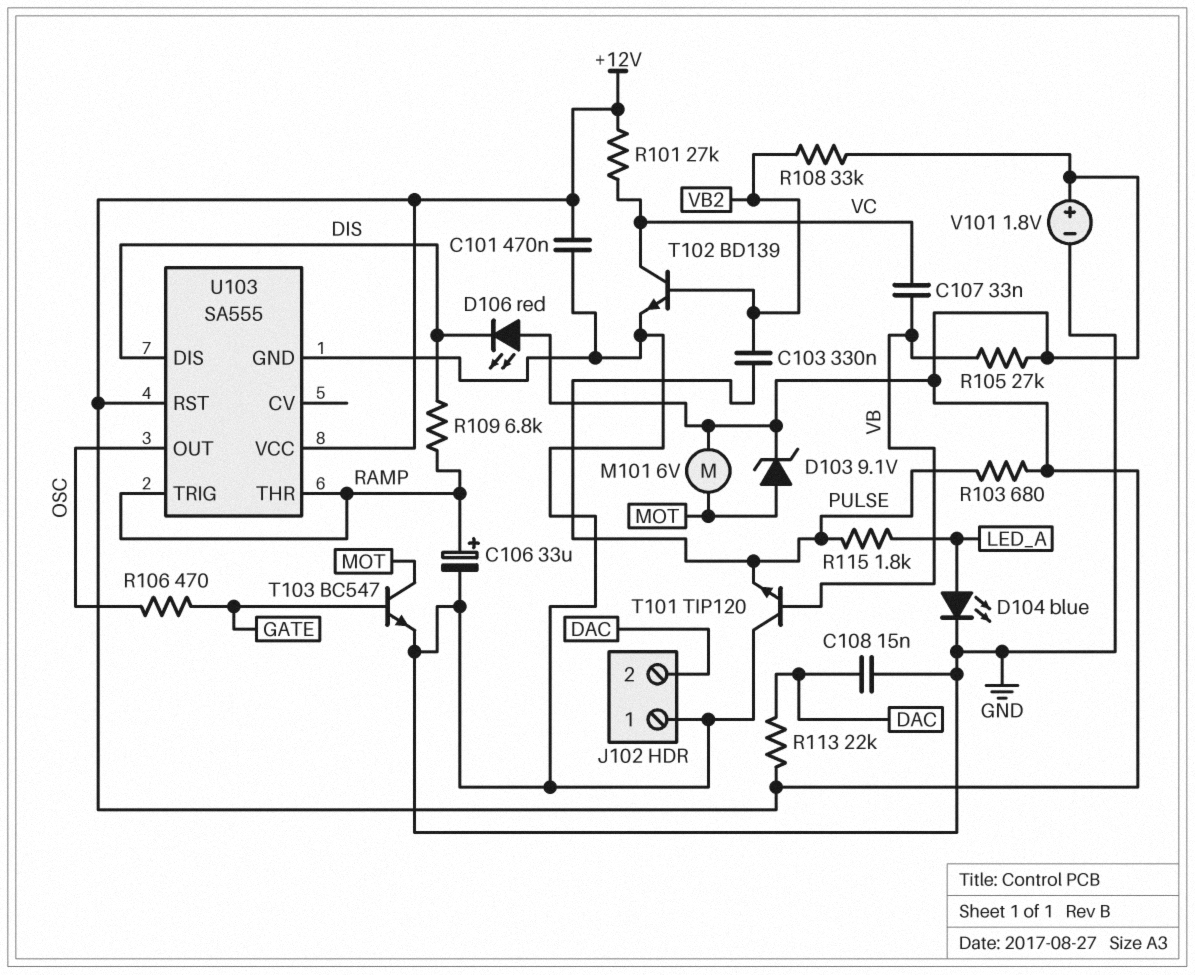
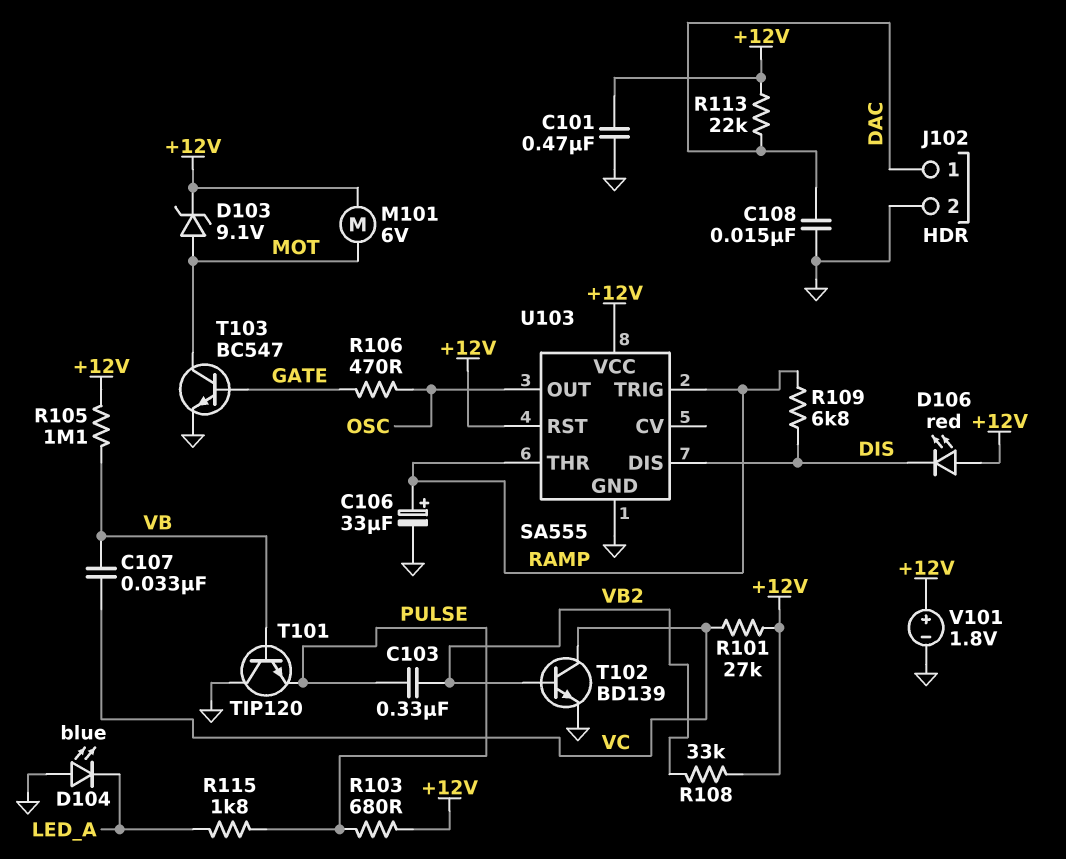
D104: LED blue (A LED_A, K GND) -> LED blue (A GND, K LED_A)
J102 pin 1: GND -> DAC
J102 pin 2: DAC -> GND
R105: 27k (+12V, VB) -> 1.1M (+12V, VB)

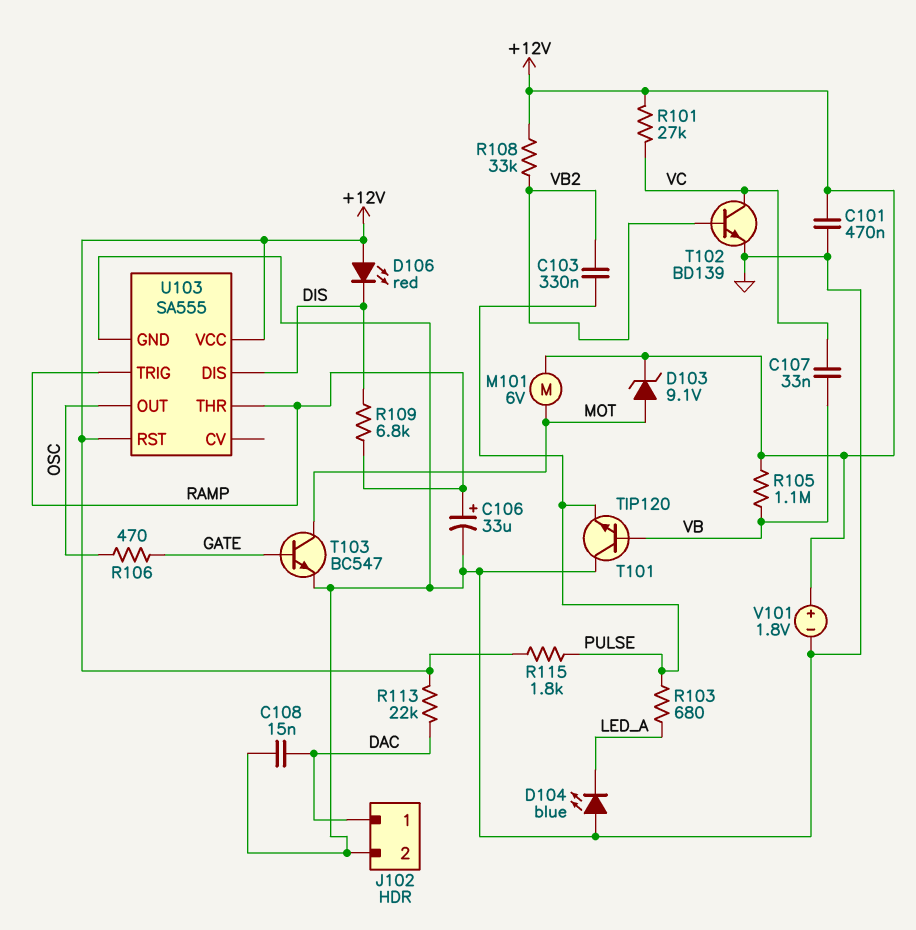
R103: 680 (+12V, PULSE) -> 680 (LED_A, PULSE)
R115: 1.8k (LED_A, PULSE) -> 1.8k (+12V, PULSE)

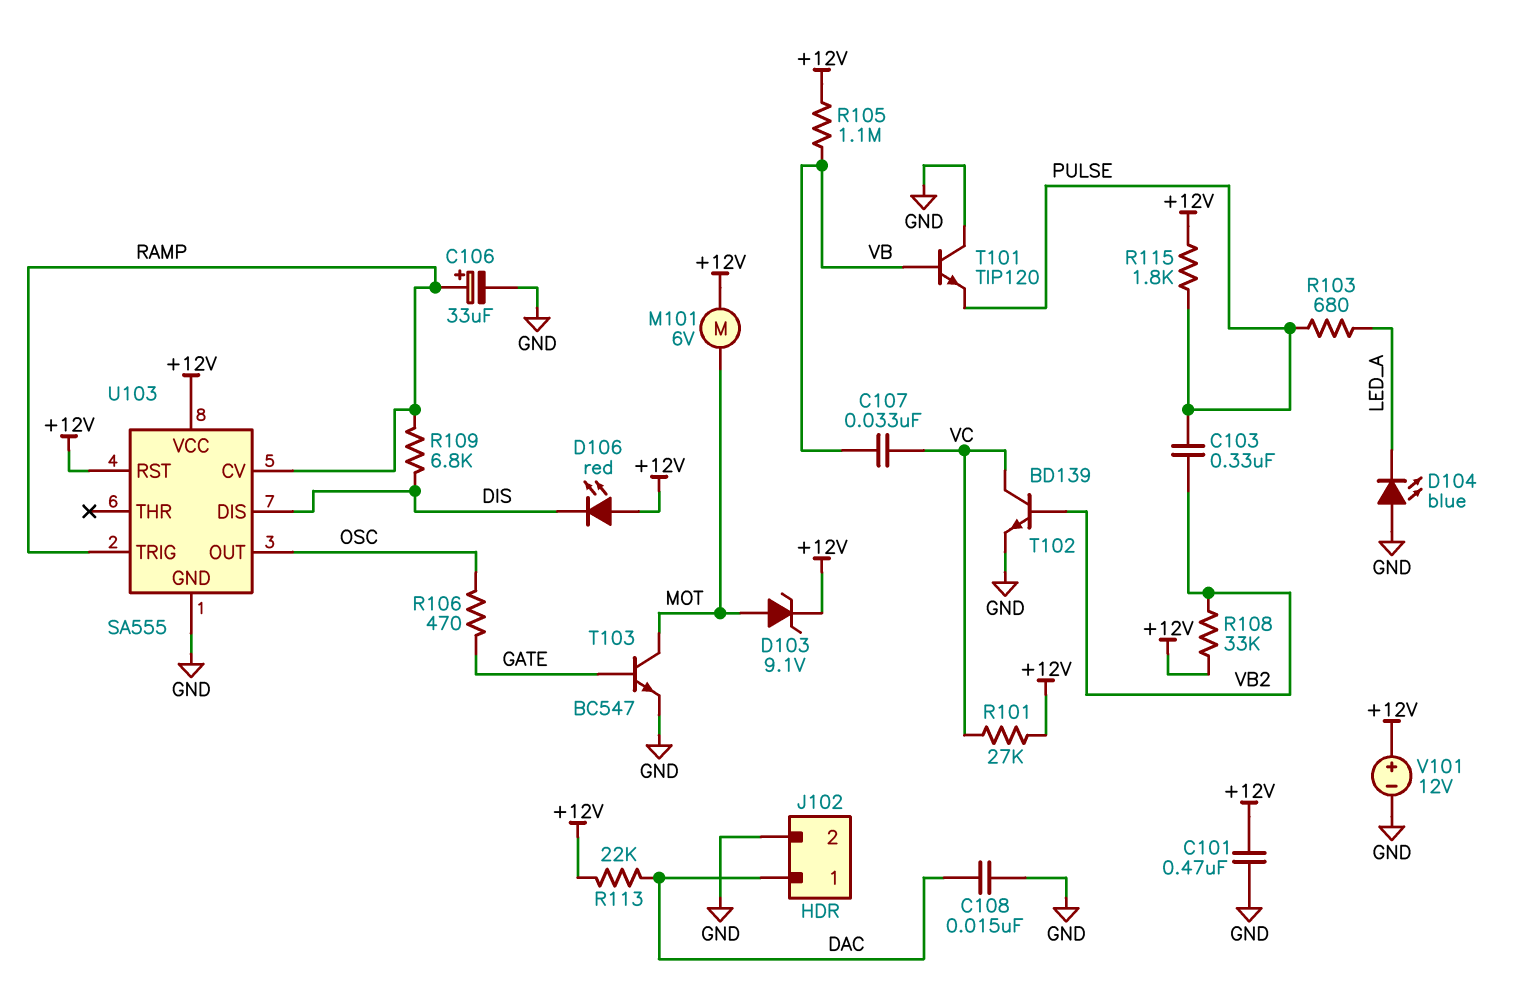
U103 pin CV: none -> RAMP
U103 pin THR: RAMP -> none
V101: 1.8V (plus +12V, minus GND) -> 12V (plus +12V, minus GND)

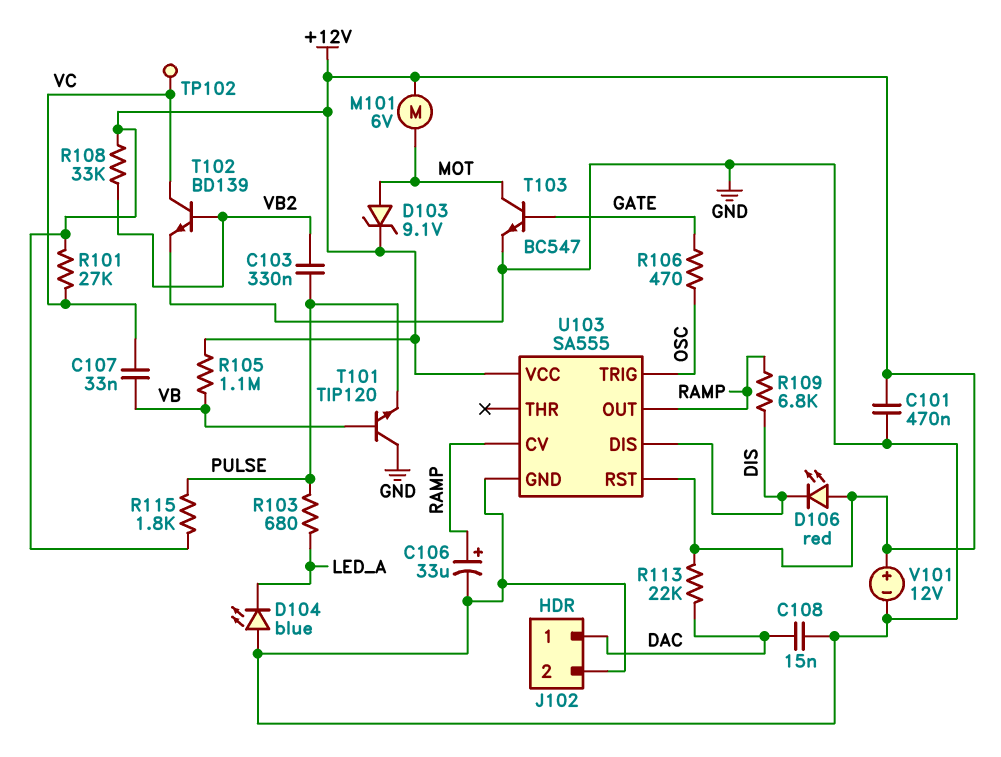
TP102: none -> test point (VC)
U103 pin OUT: OSC -> RAMP
U103 pin TRIG: RAMP -> OSC

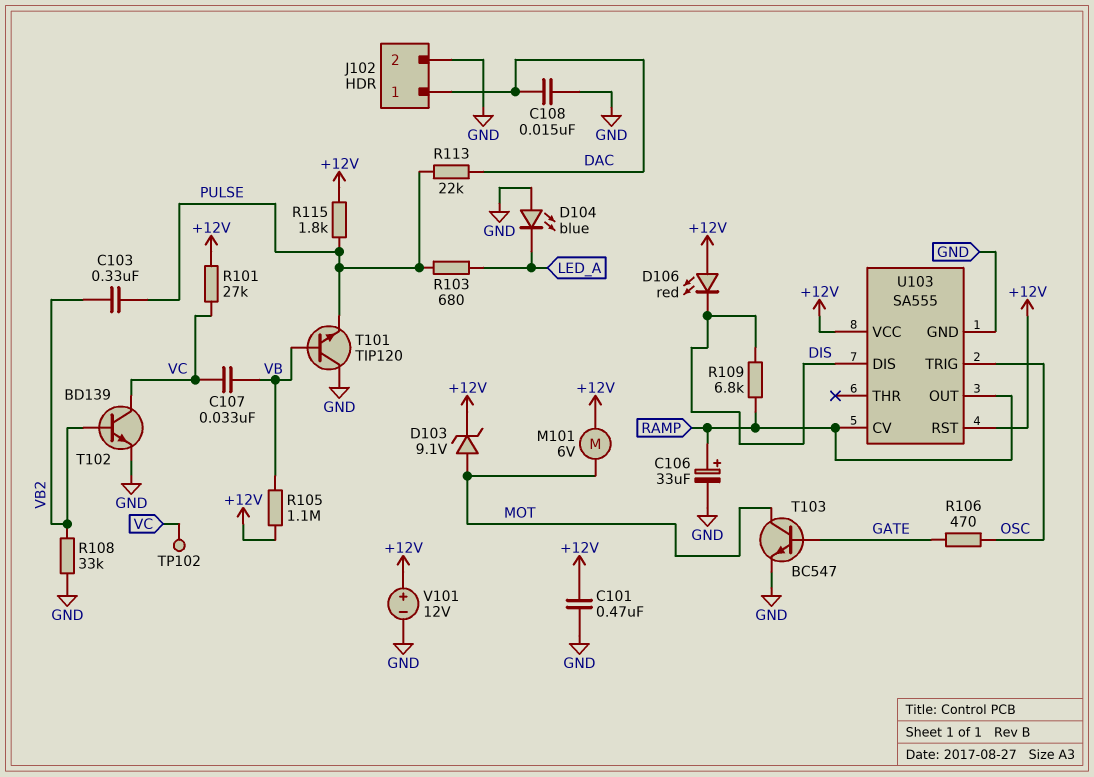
R108: 33k (+12V, VB2) -> 33k (GND, VB2)
R113: 22k (+12V, DAC) -> 22k (DAC, PULSE)

